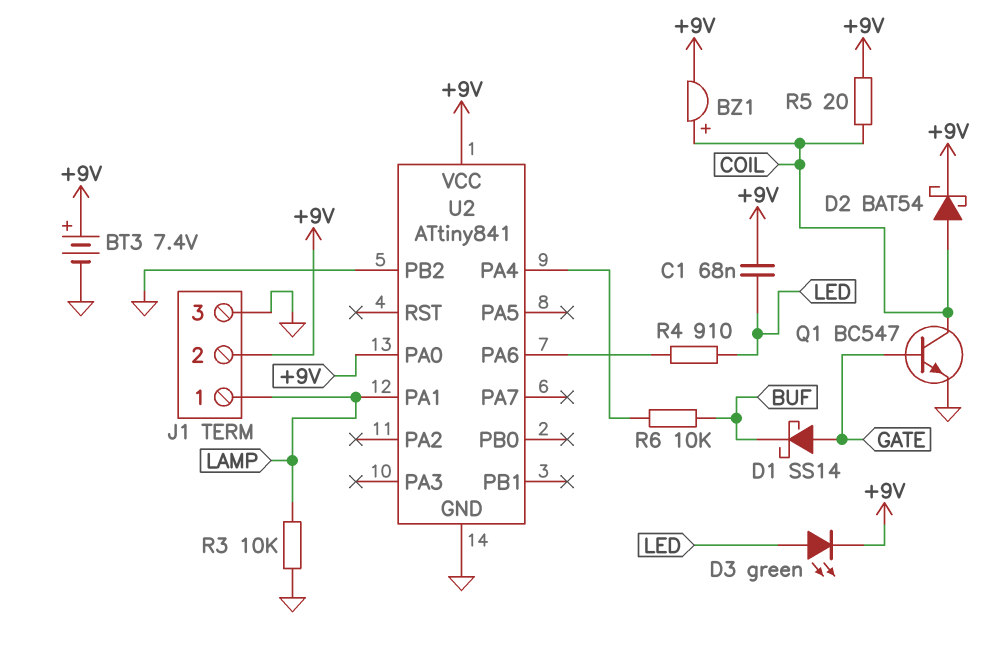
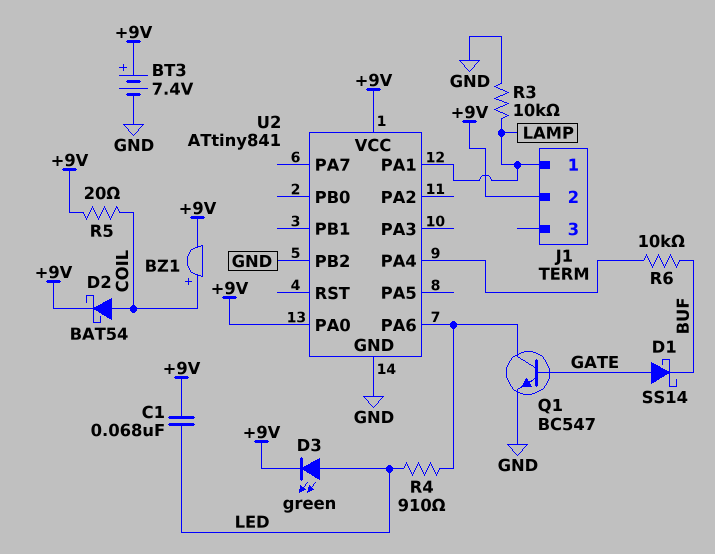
J1 pin 3: GND -> none
Q1: NPN BC547 (B GATE, C COIL, E GND) -> NPN BC547 (B GATE, C U2/PA6, E GND)

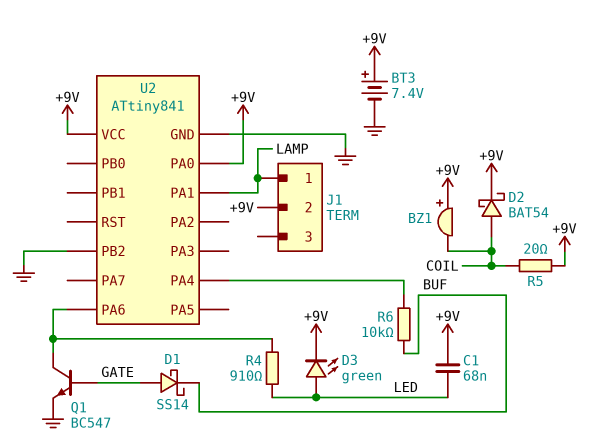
BZ1: buzzer (plus COIL, minus +9V) -> buzzer (plus +9V, minus COIL)
R3: 10k (GND, LAMP) -> none

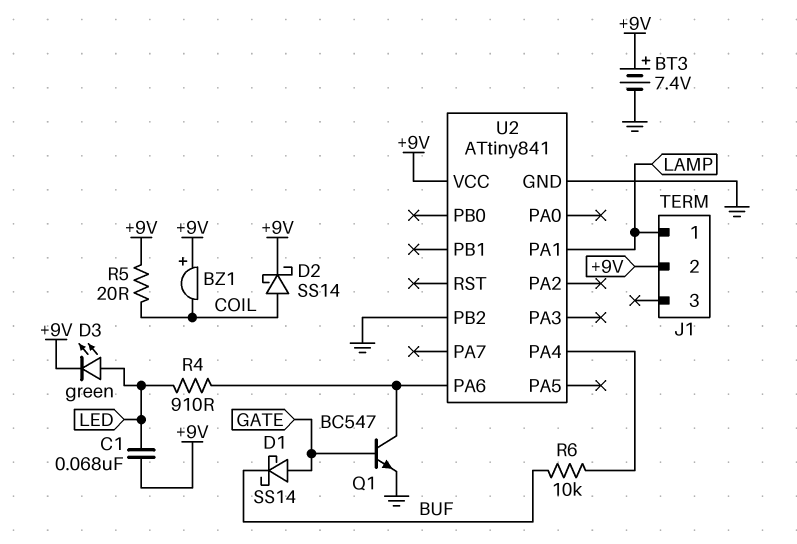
D2: schottky BAT54 (A COIL, K +9V) -> schottky SS14 (A COIL, K +9V)
U2 pin PA0: +9V -> none

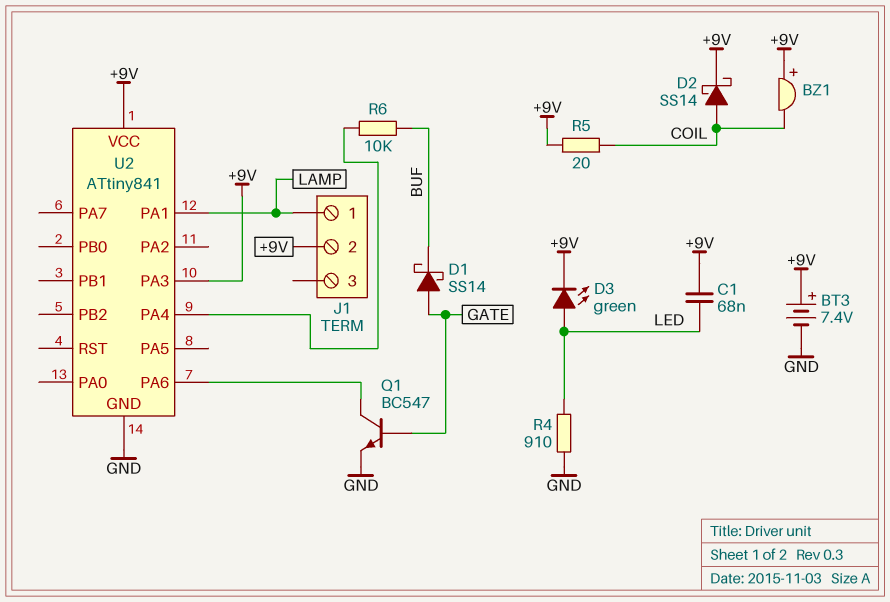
R4: 910 (LED, U2/PA6) -> 910 (GND, LED)
U2 pin PA3: none -> +9V
U2 pin PB2: GND -> none

